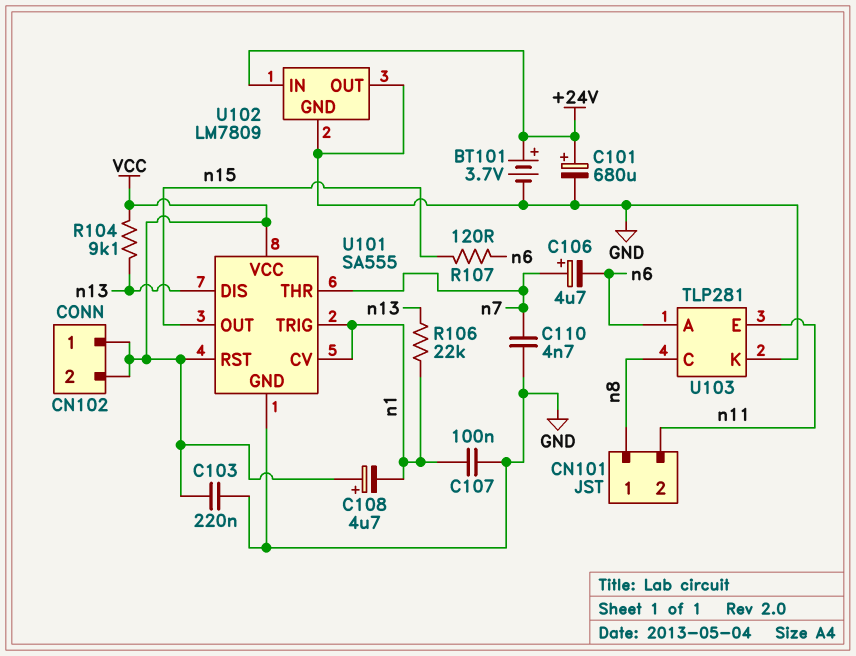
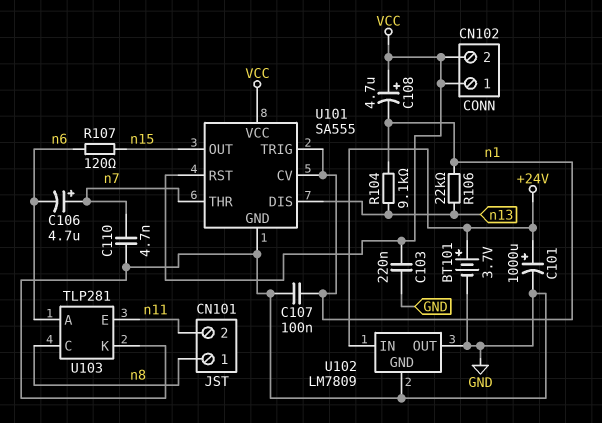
C101: 680uF (plus +24V, minus GND) -> 1000uF (plus +24V, minus GND)
R104: 9.1k (VCC, n13) -> 9.1k (n1, n13)

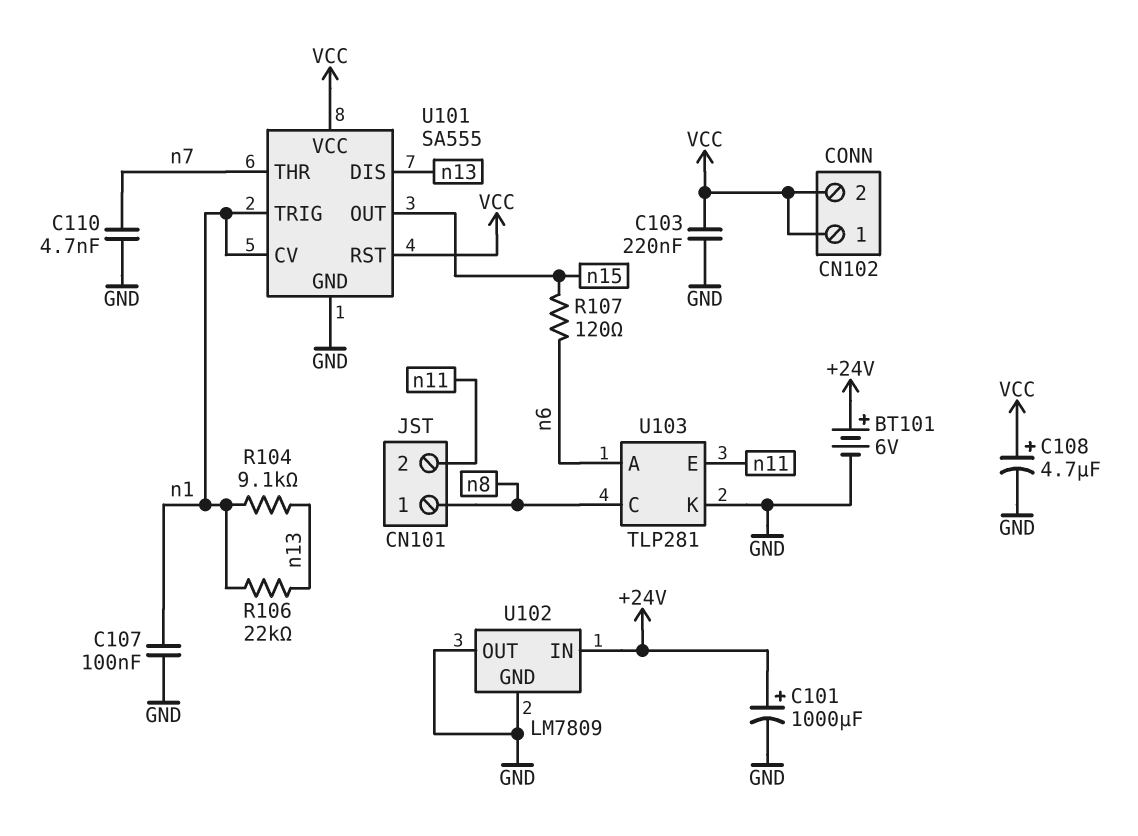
BT101: 3.7V (plus +24V, minus GND) -> 6V (plus +24V, minus GND)
C106: 4.7uF (plus n7, minus n6) -> none
C108: 4.7uF (plus VCC, minus n1) -> 4.7uF (plus VCC, minus GND)

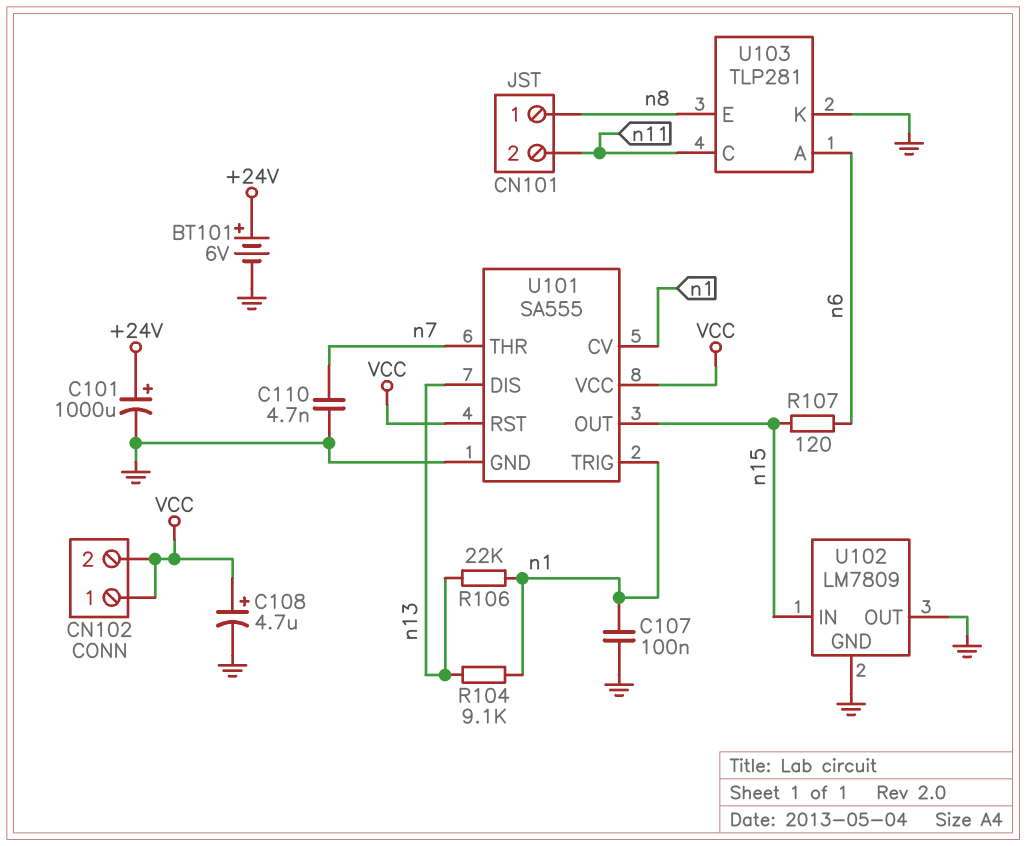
C103: 220nF (GND, VCC) -> none
U102 pin IN: +24V -> n15
U103 pin C: n8 -> n11
U103 pin E: n11 -> n8

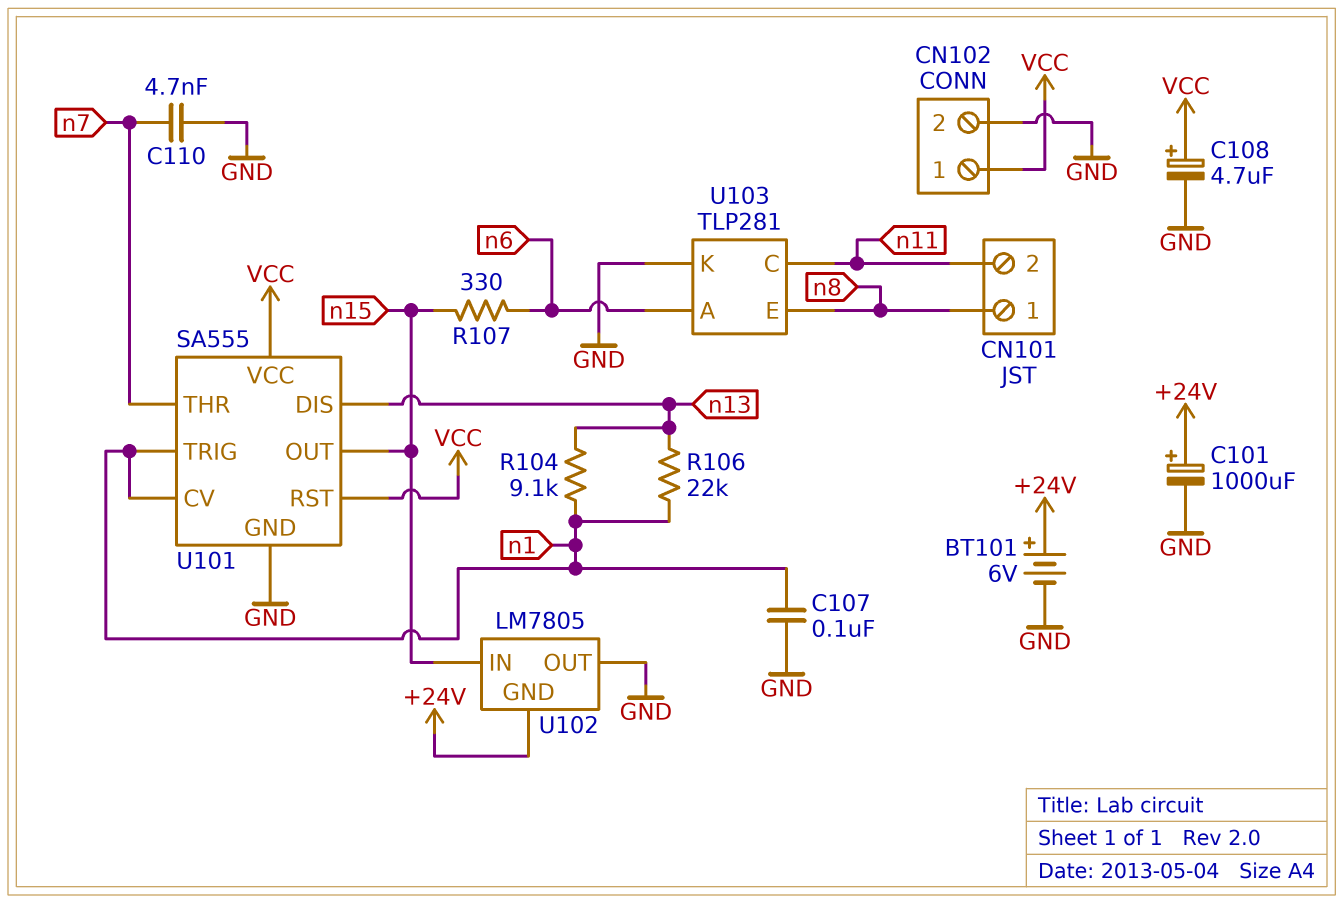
CN102 pin 2: VCC -> GND
R107: 120 (n6, n15) -> 330 (n6, n15)
U102: LM7809 -> LM7805
U102 pin GND: GND -> +24V

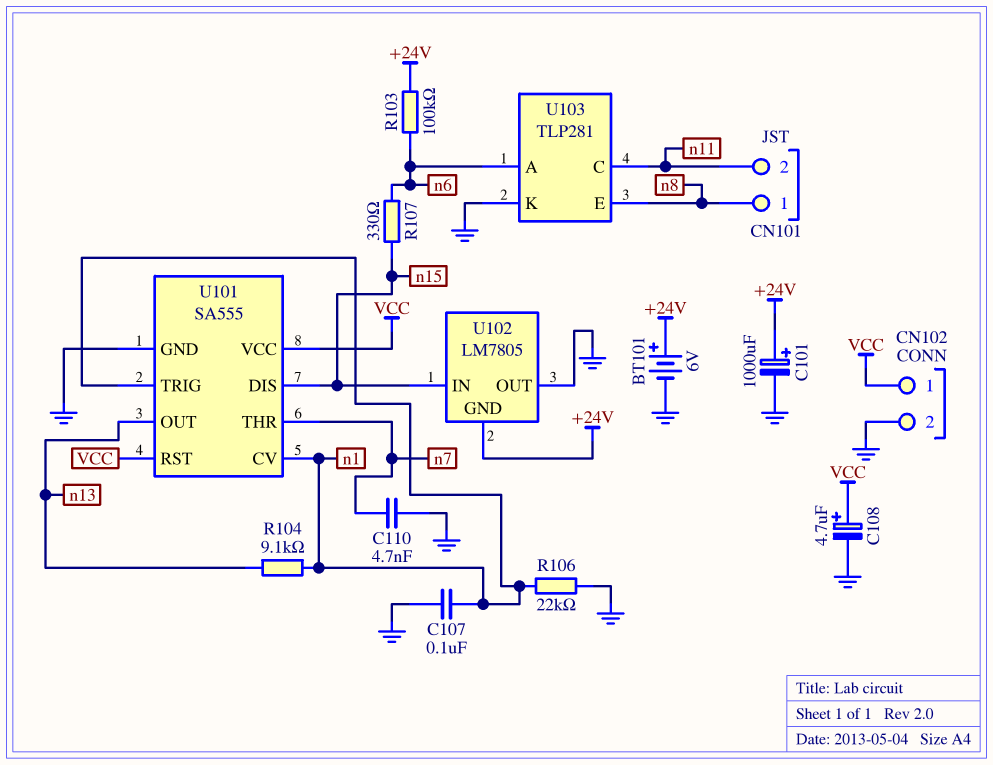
R103: none -> 100k (+24V, n6)
R106: 22k (n1, n13) -> 22k (GND, n1)
U101 pin DIS: n13 -> n15
U101 pin OUT: n15 -> n13

